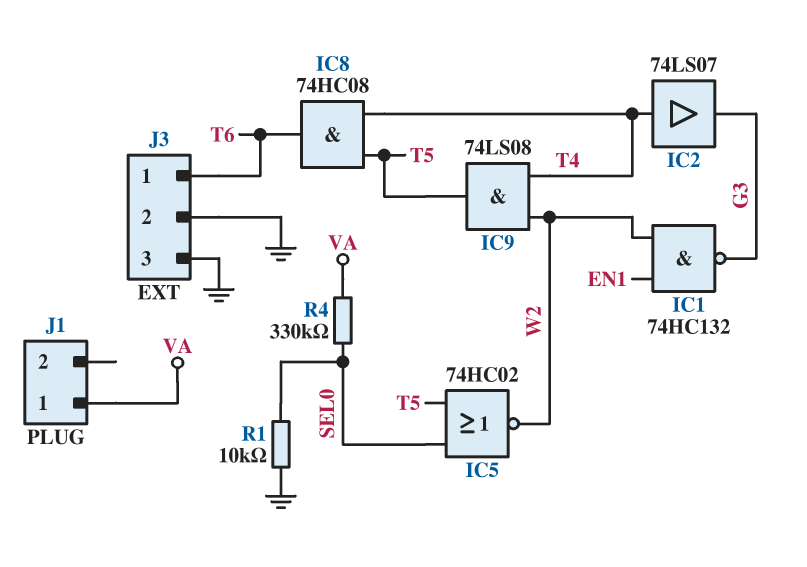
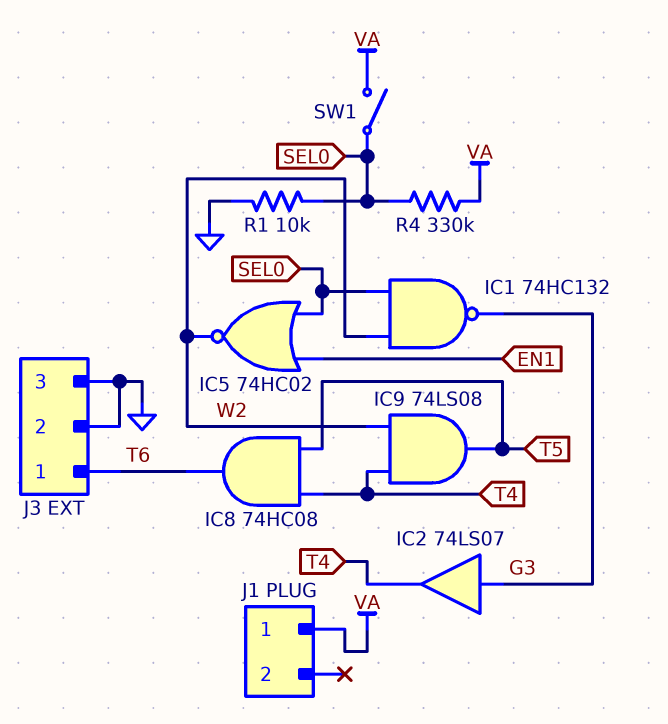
IC1: NAND 74HC132 (in EN1, in W2, out G3) -> NAND 74HC132 (in SEL0, in W2, out G3)
IC2: buffer 74LS07 (in T4, out G3) -> buffer 74LS07 (in G3, out T4)
IC5: NOR 74HC02 (in SEL0, in T5, out W2) -> NOR 74HC02 (in EN1, in SEL0, out W2)
SW1: none -> switch (SEL0, VA)

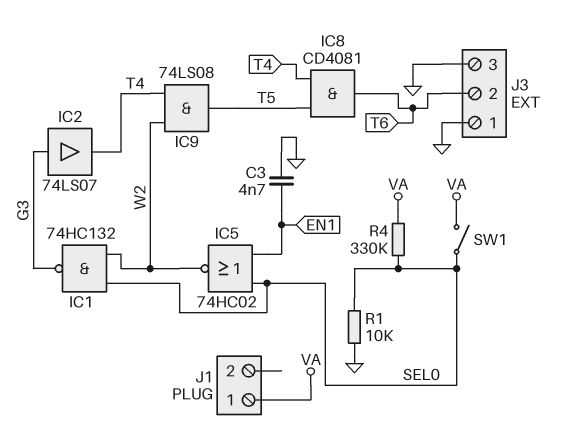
C3: none -> 4.7nF (EN1, GND)
IC8: AND 74HC08 (in T4, in T5, out T6) -> AND CD4081 (in T4, in T5, out T6)
J3 pin 1: T6 -> GND
J3 pin 2: GND -> T6

